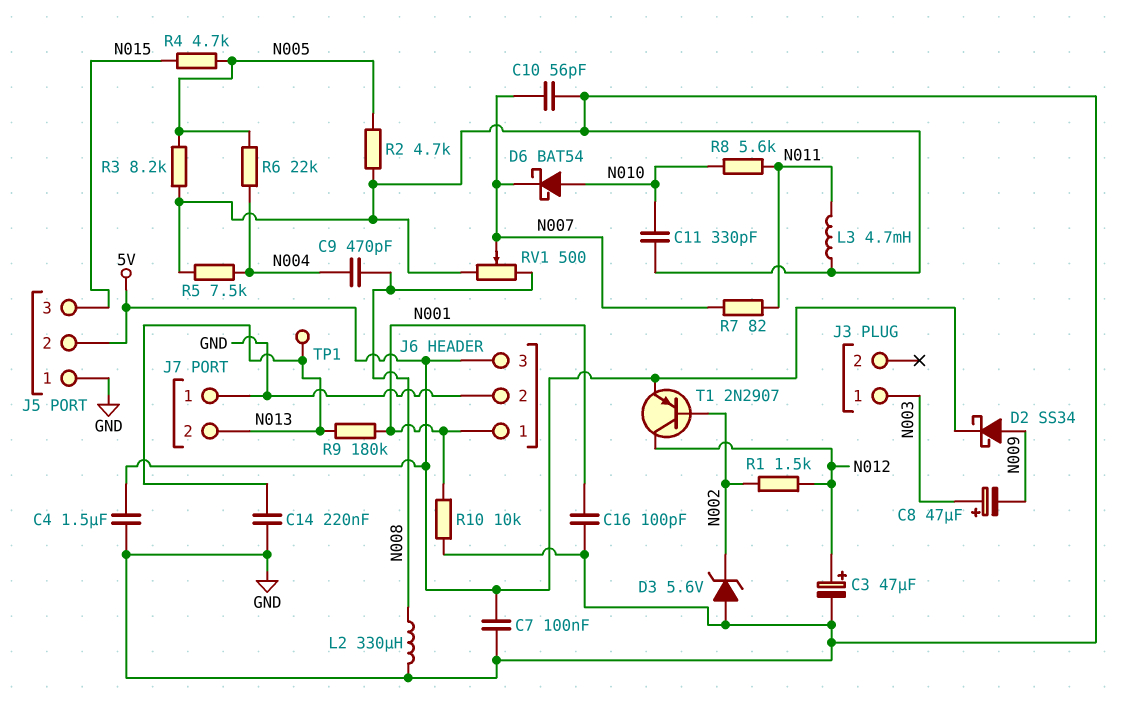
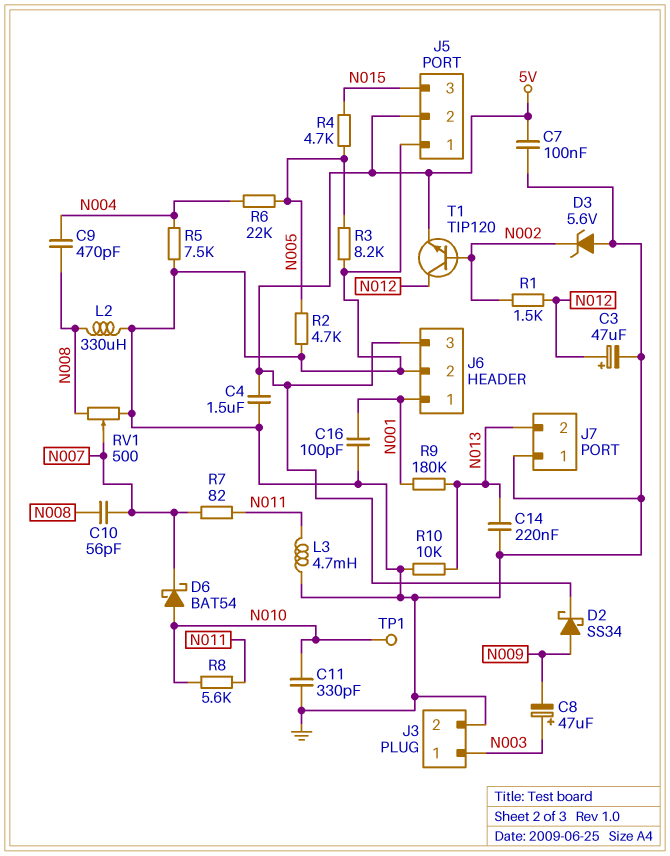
C10: 56pF (GND, N007) -> 56pF (N007, N008)
J3 pin 2: none -> GND
R10: 10k (GND, N001) -> 10k (GND, N013)
T1: PNP 2N2907 (B N002, C N012, E 5V) -> NPN TIP120 (B N002, C N012, E 5V)
TP1: test point (N013) -> test point (N010)

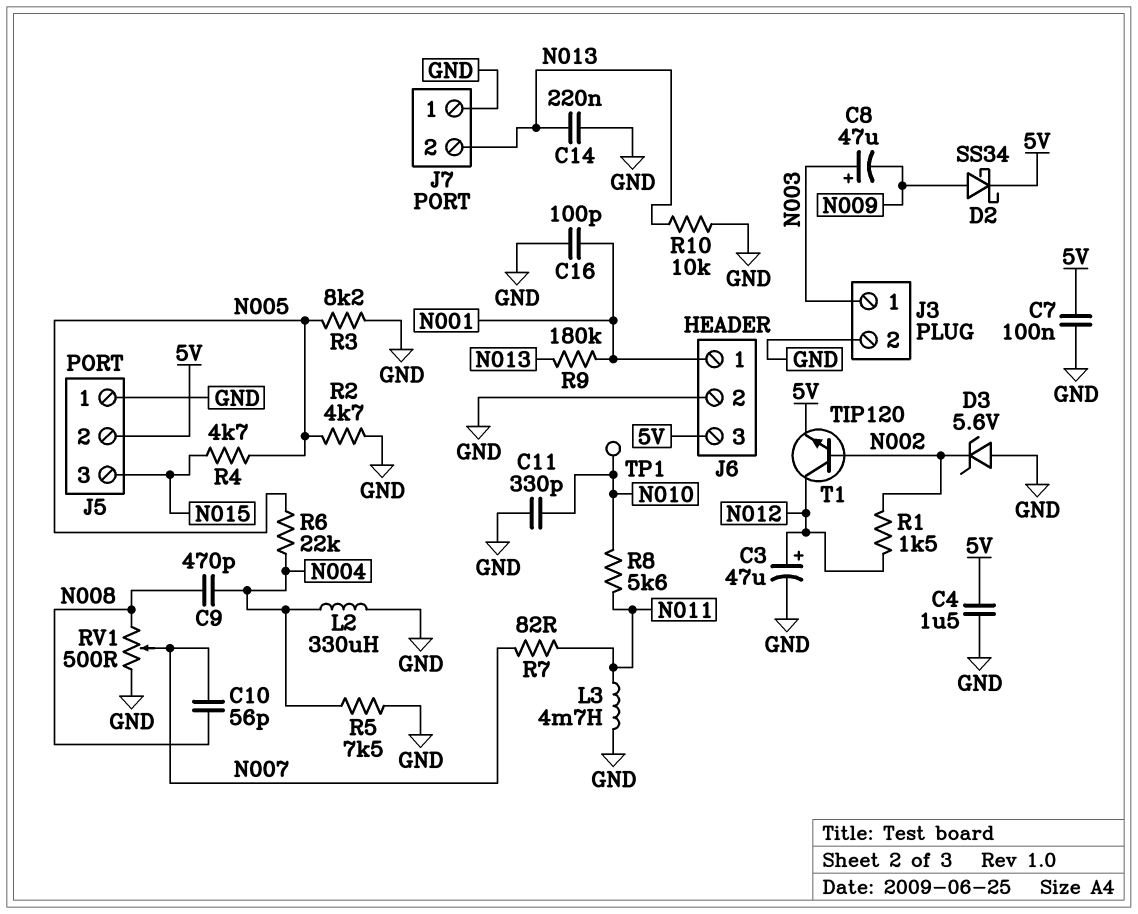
D6: schottky BAT54 (A N010, K N007) -> none
L2: 330uH (GND, N008) -> 330uH (GND, N004)

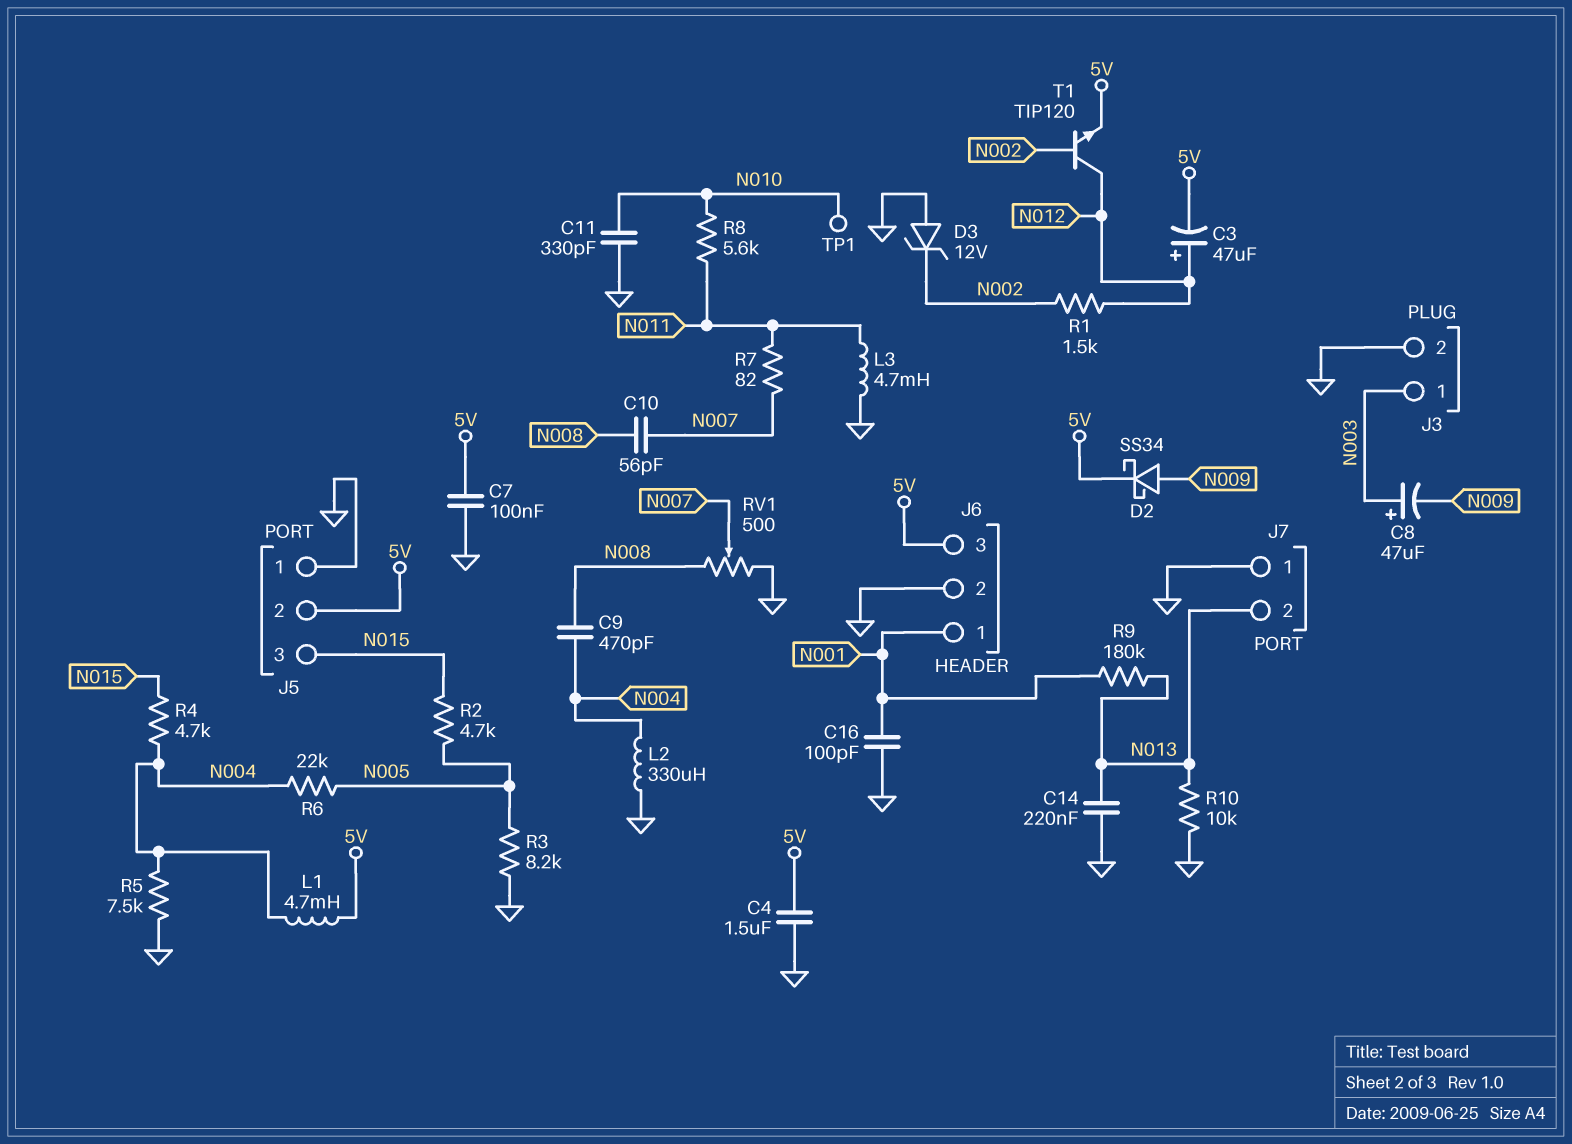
C3: 47uF (plus N012, minus GND) -> 47uF (plus N012, minus 5V)
D3: zener 5.6V (A GND, K N002) -> zener 12V (A GND, K N002)
L1: none -> 4.7mH (5V, N004)
R2: 4.7k (GND, N005) -> 4.7k (N005, N015)
R4: 4.7k (N005, N015) -> 4.7k (N004, N015)

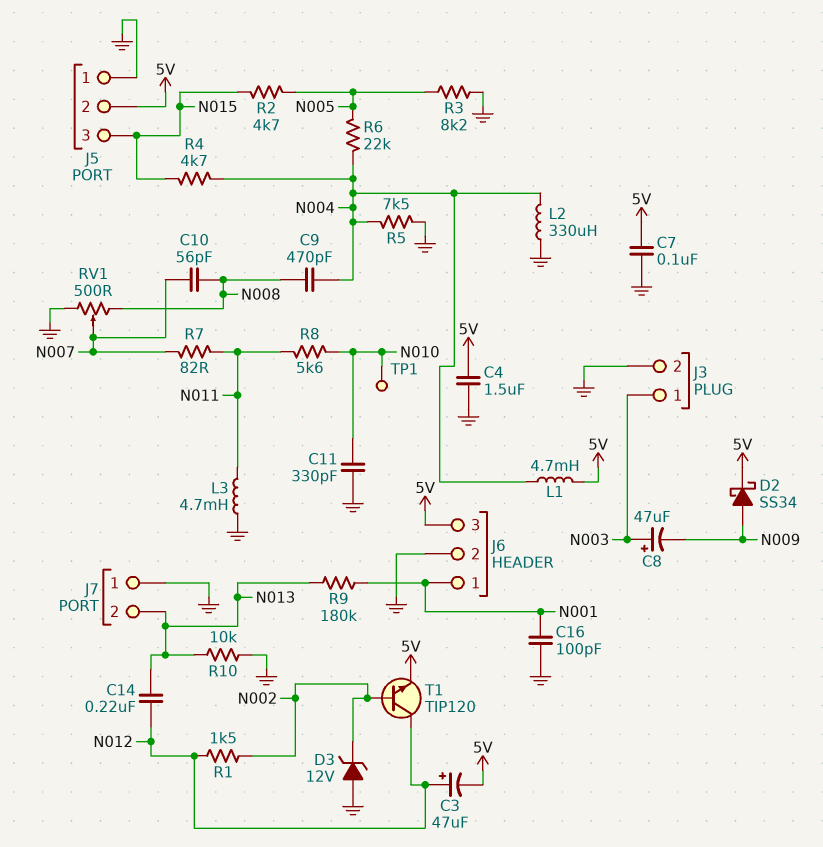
C14: 220nF (GND, N013) -> 220nF (N012, N013)

